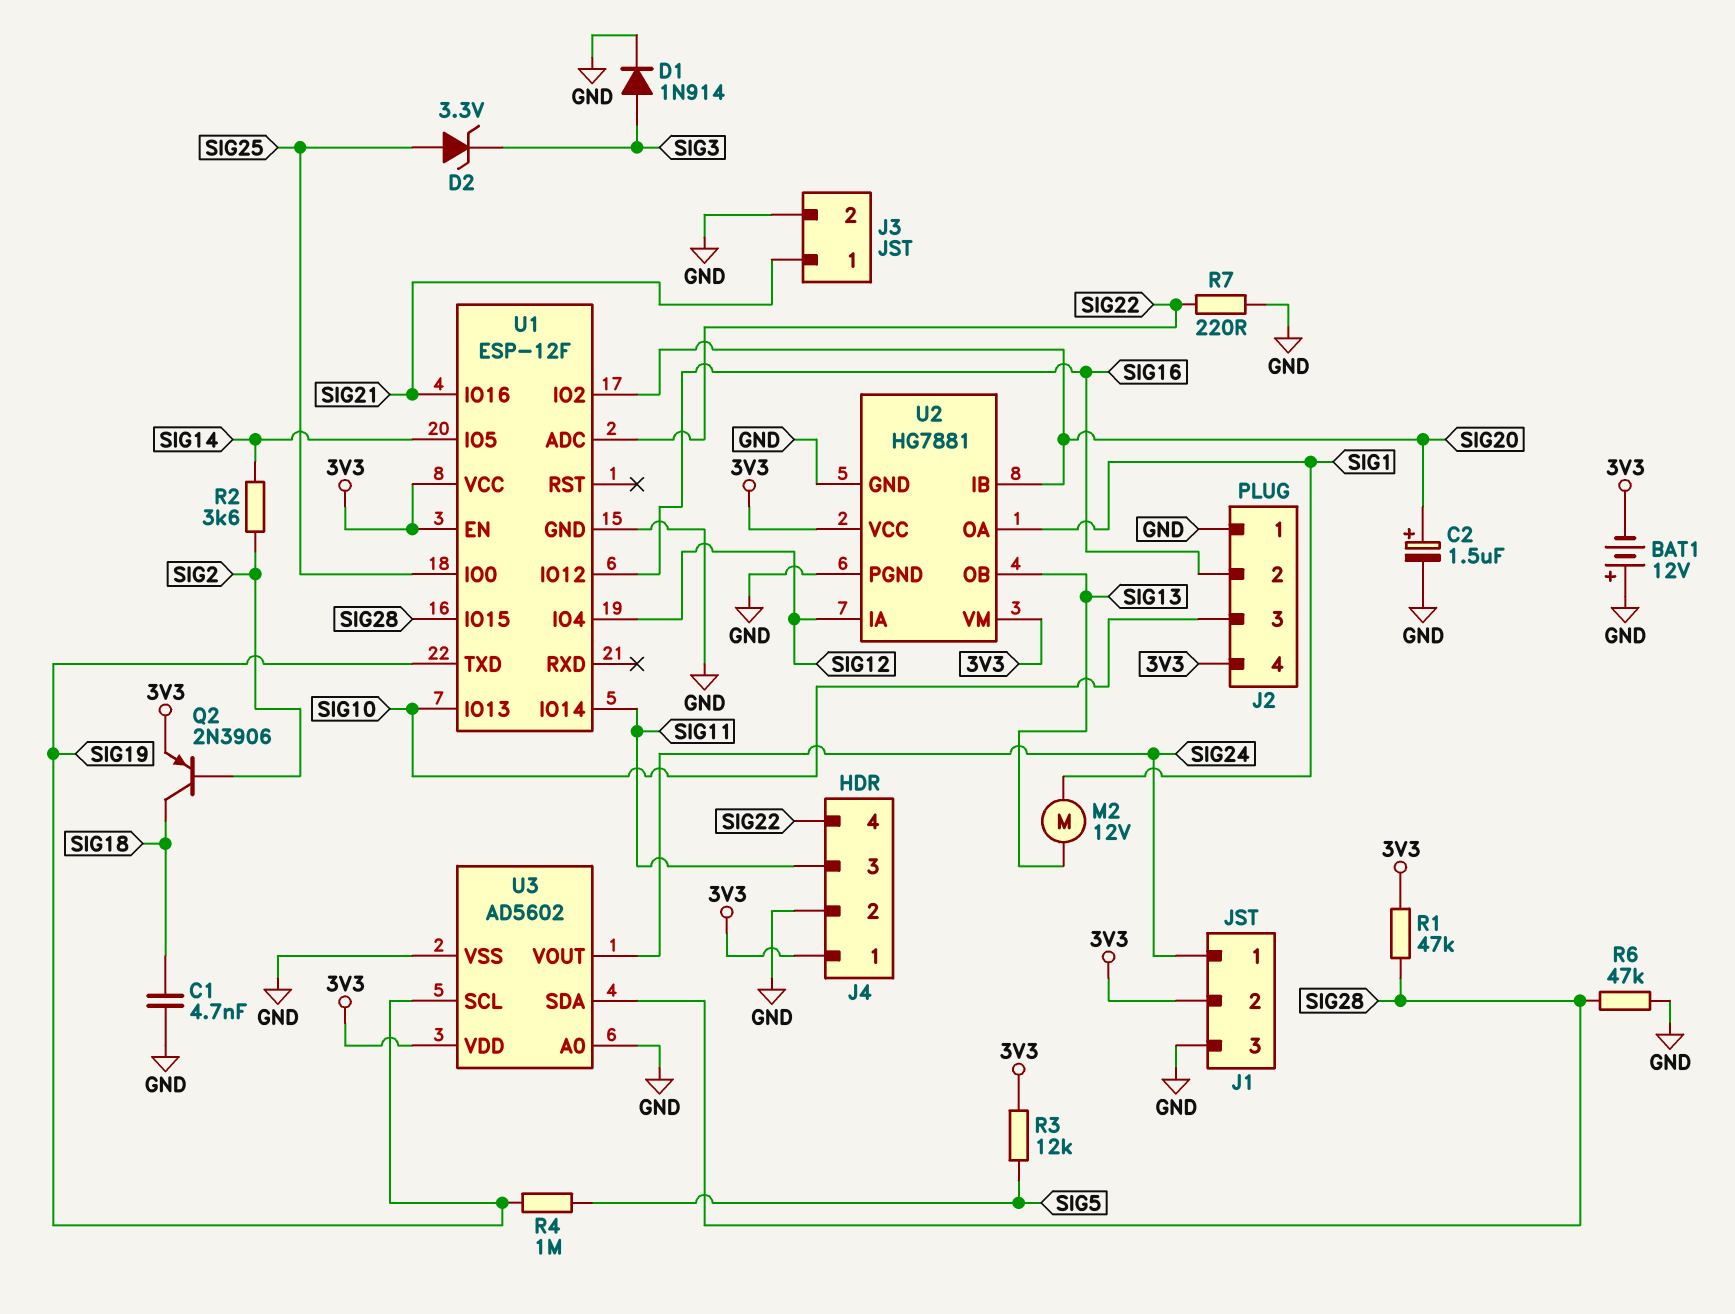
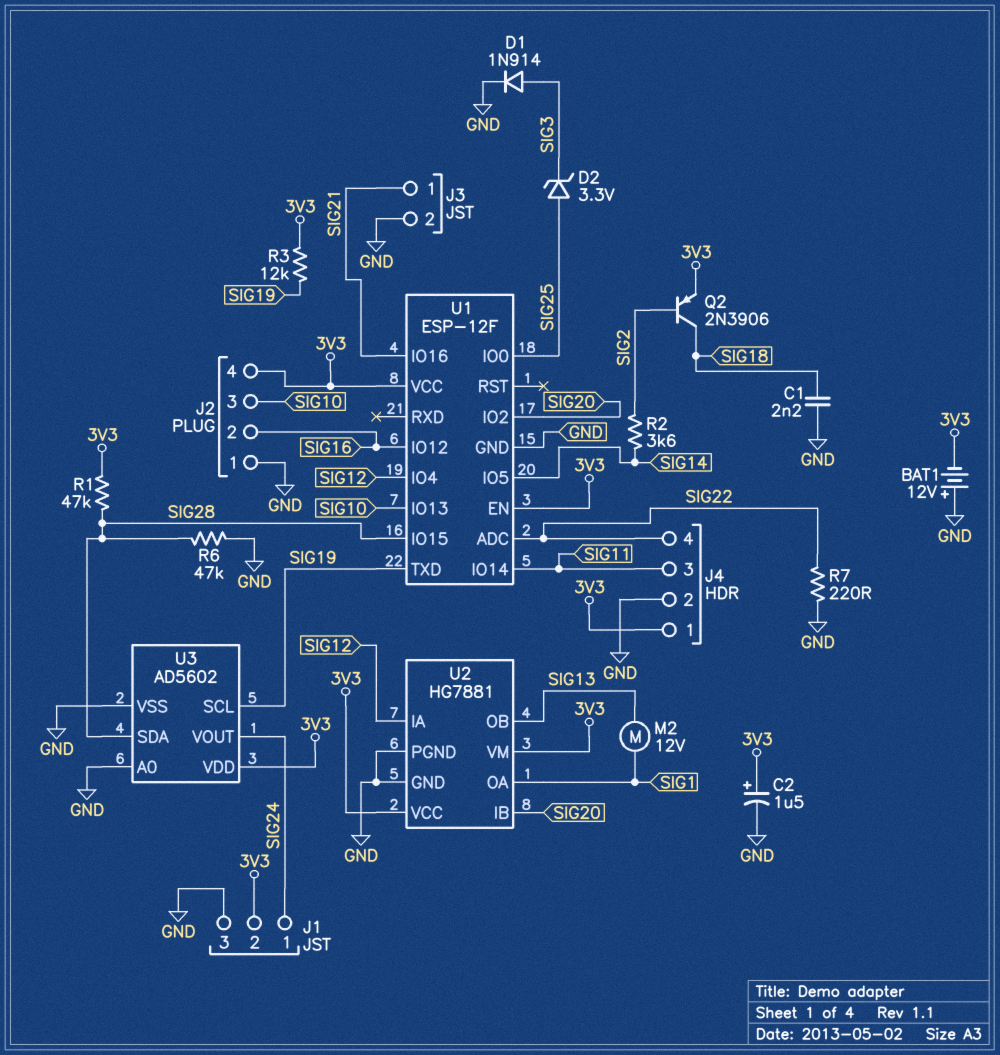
C1: 4.7nF (GND, SIG18) -> 2.2nF (GND, SIG18)
C2: 1.5uF (plus SIG20, minus GND) -> 1.5uF (plus 3V3, minus GND)
R3: 12k (3V3, SIG5) -> 12k (3V3, SIG19)
R4: 1M (SIG5, SIG19) -> none

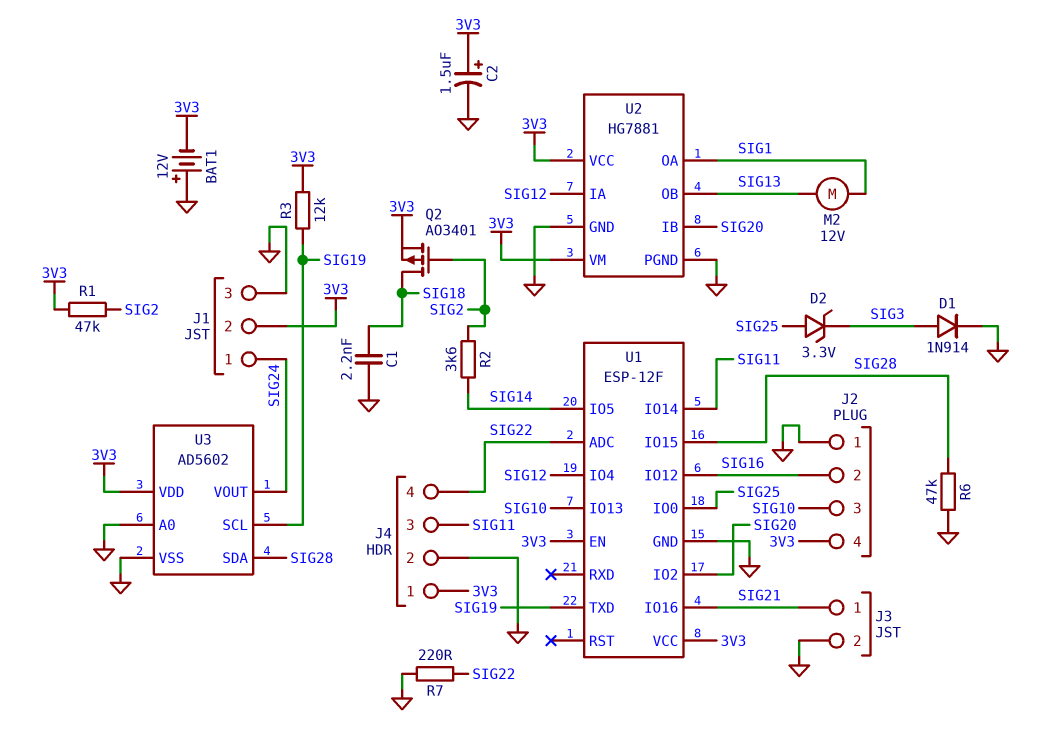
Q2: PNP 2N3906 (B SIG2, C SIG18, E 3V3) -> PMOS AO3401 (G SIG2, D SIG18, S 3V3)
R1: 47k (3V3, SIG28) -> 47k (3V3, SIG2)

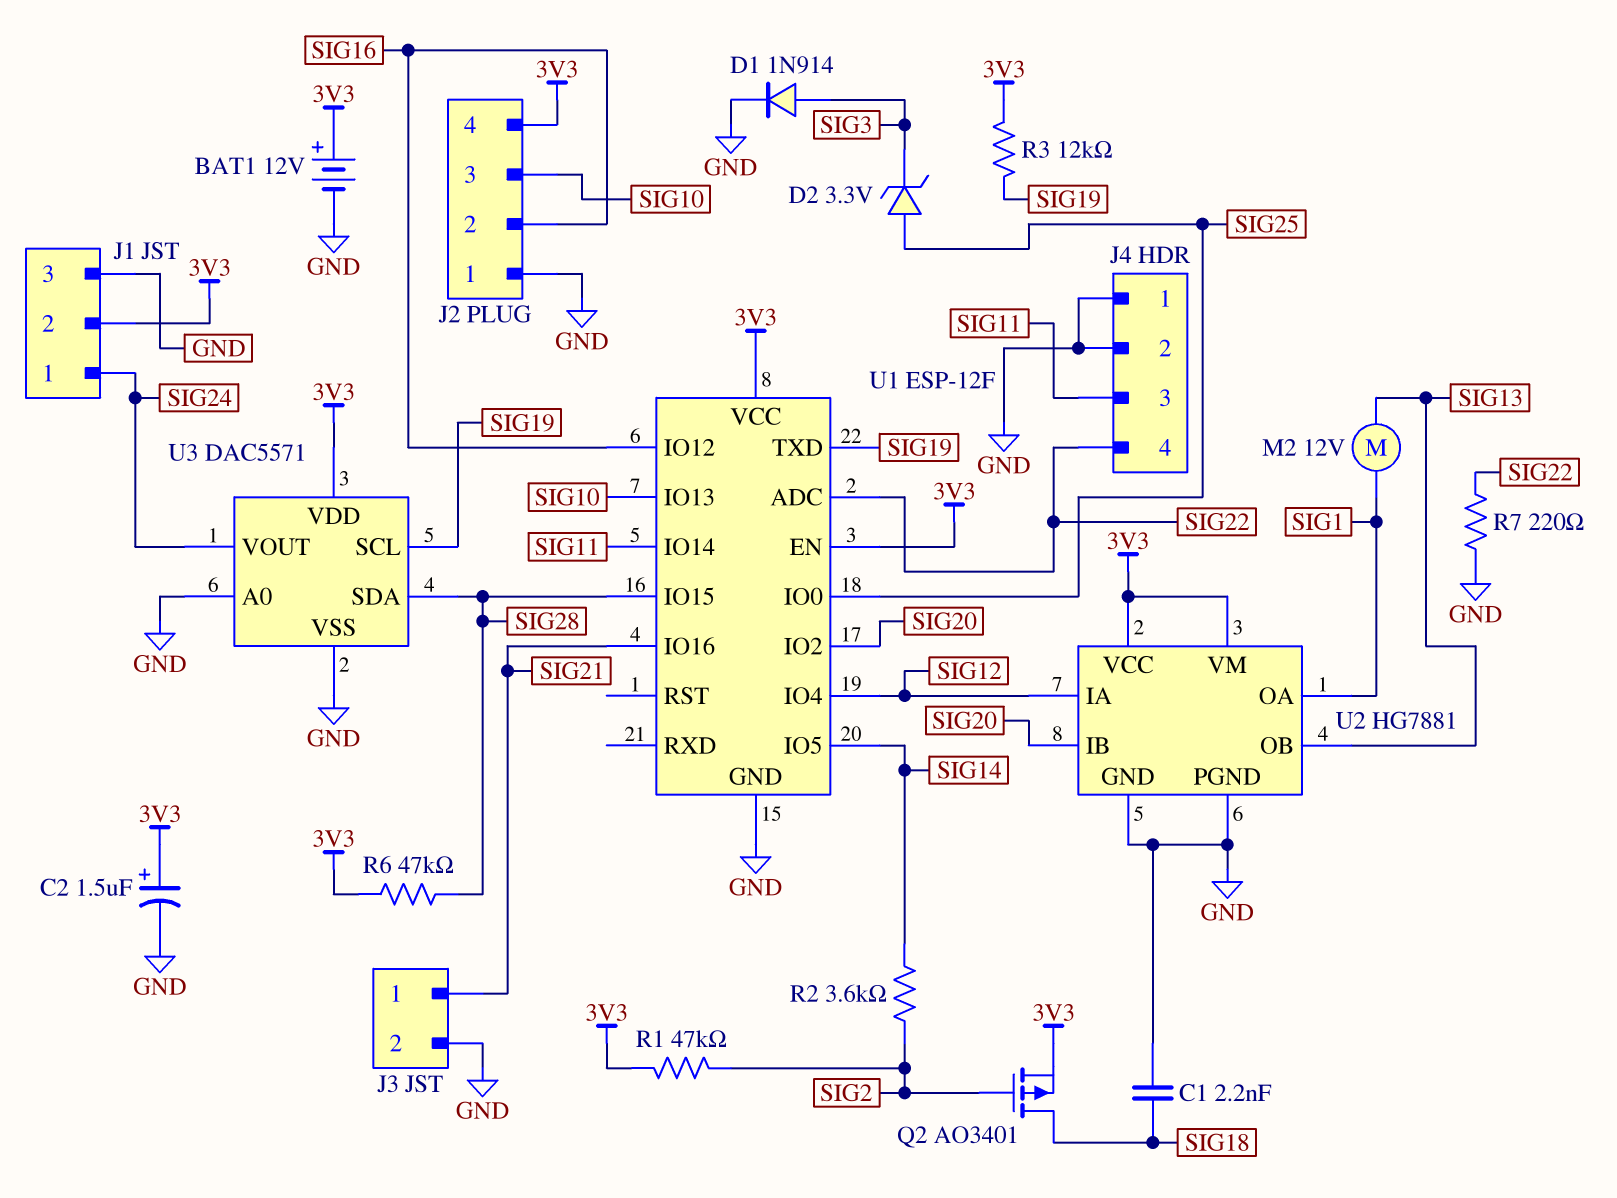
BAT1: 12V (plus GND, minus 3V3) -> 12V (plus 3V3, minus GND)
J4 pin 1: 3V3 -> GND
R6: 47k (GND, SIG28) -> 47k (3V3, SIG28)
U3: AD5602 -> DAC5571

